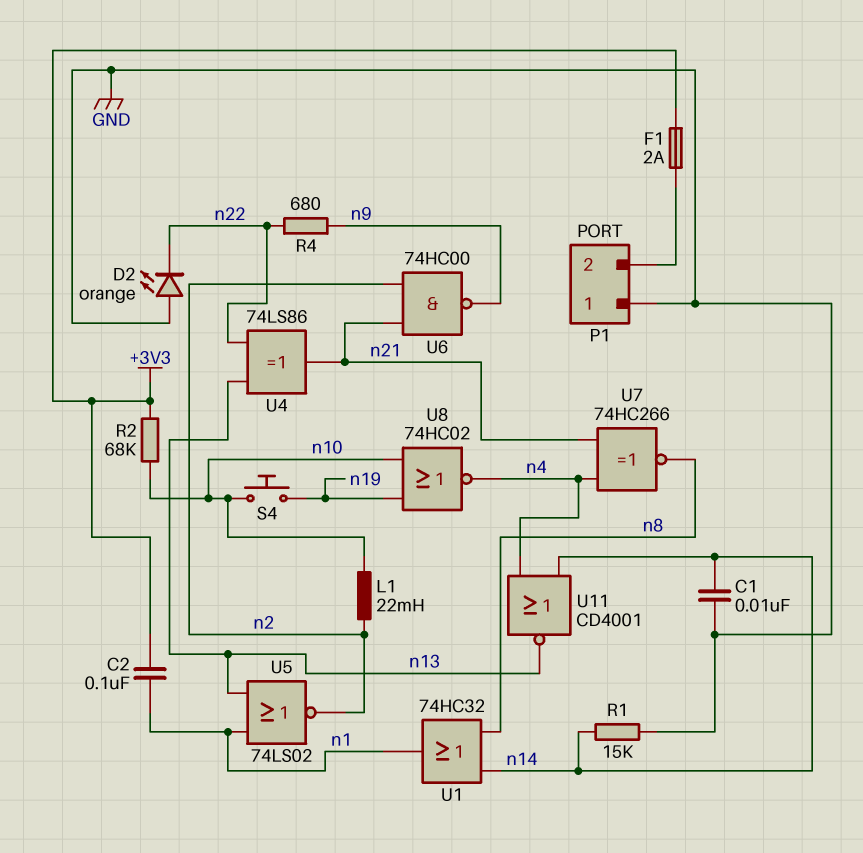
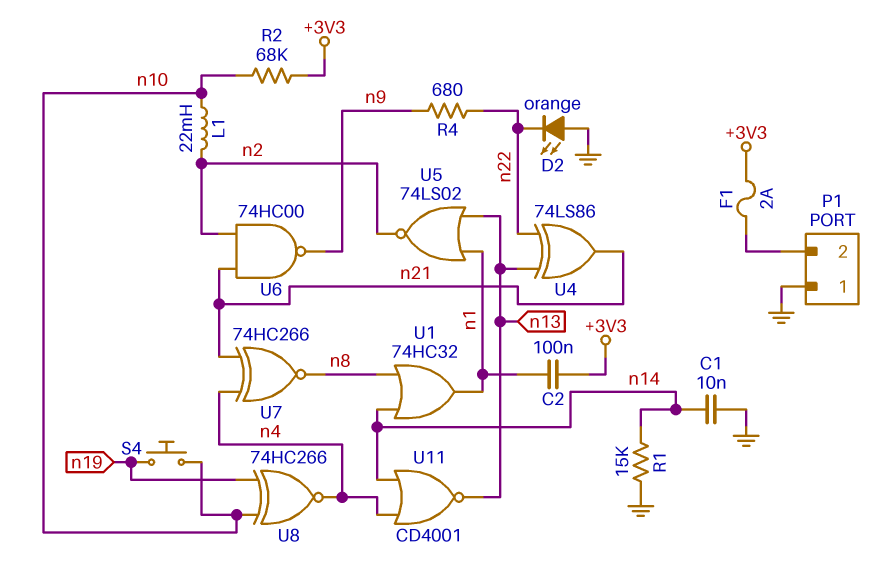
U8: NOR 74HC02 (in n10, in n19, out n4) -> XNOR 74HC266 (in n10, in n19, out n4)

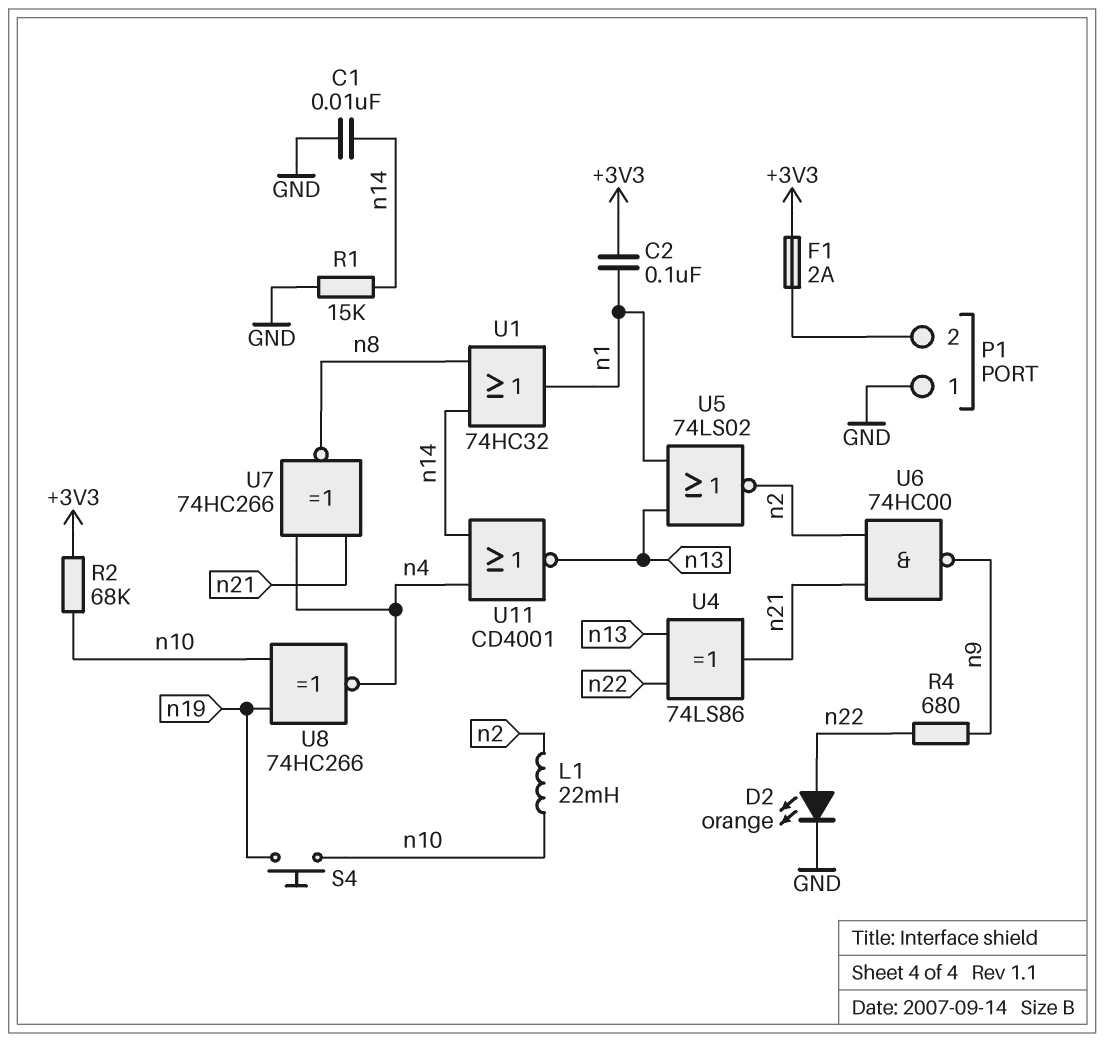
D2: LED orange (A GND, K n22) -> LED orange (A n22, K GND)

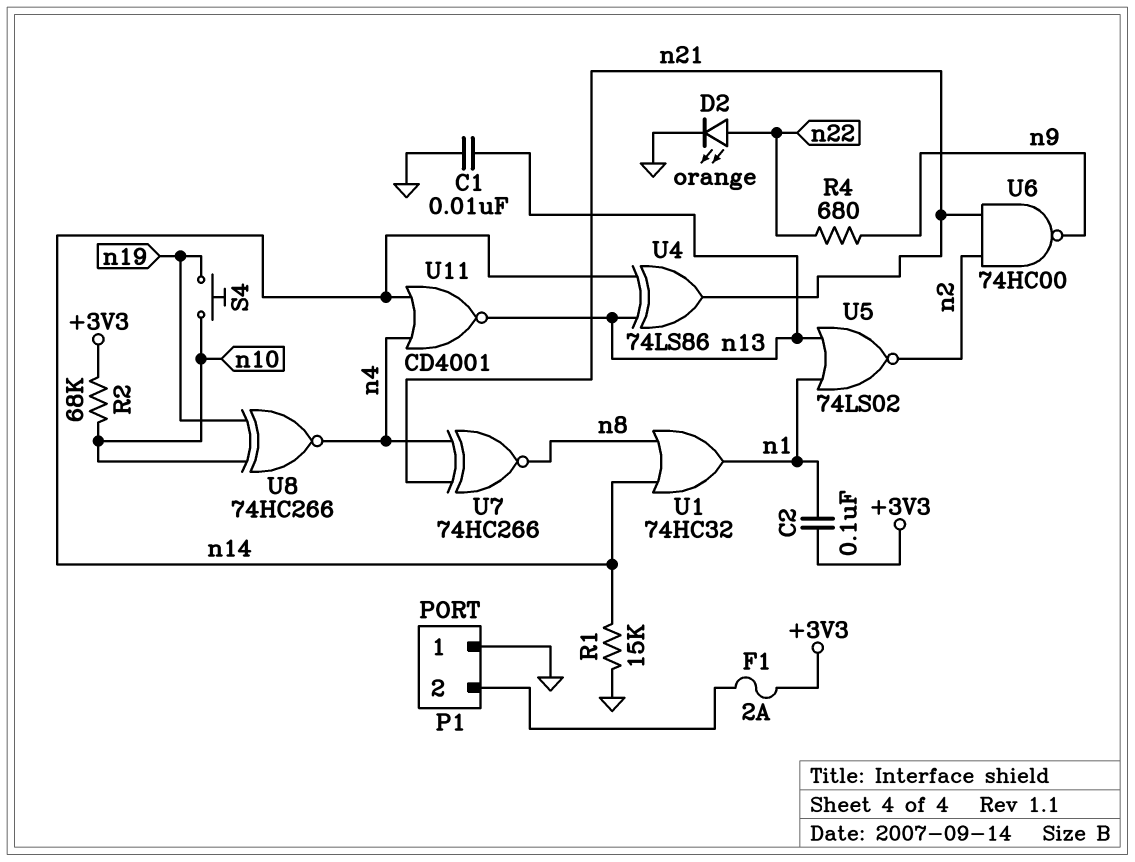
C1: 10nF (GND, n14) -> 10nF (GND, n13)
L1: 22mH (n2, n10) -> none
U4: XOR 74LS86 (in n13, in n22, out n21) -> XOR 74LS86 (in n13, in n14, out n21)

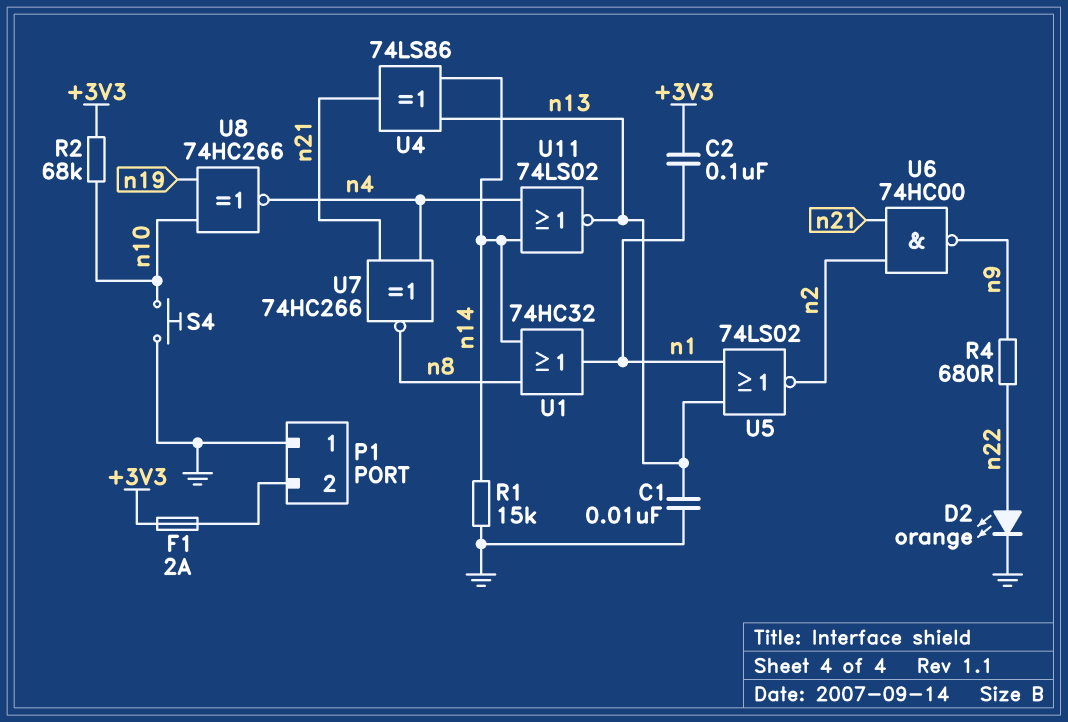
S4: button (n10, n19) -> button (GND, n10)
U11: NOR CD4001 (in n4, in n14, out n13) -> NOR 74LS02 (in n4, in n14, out n13)

